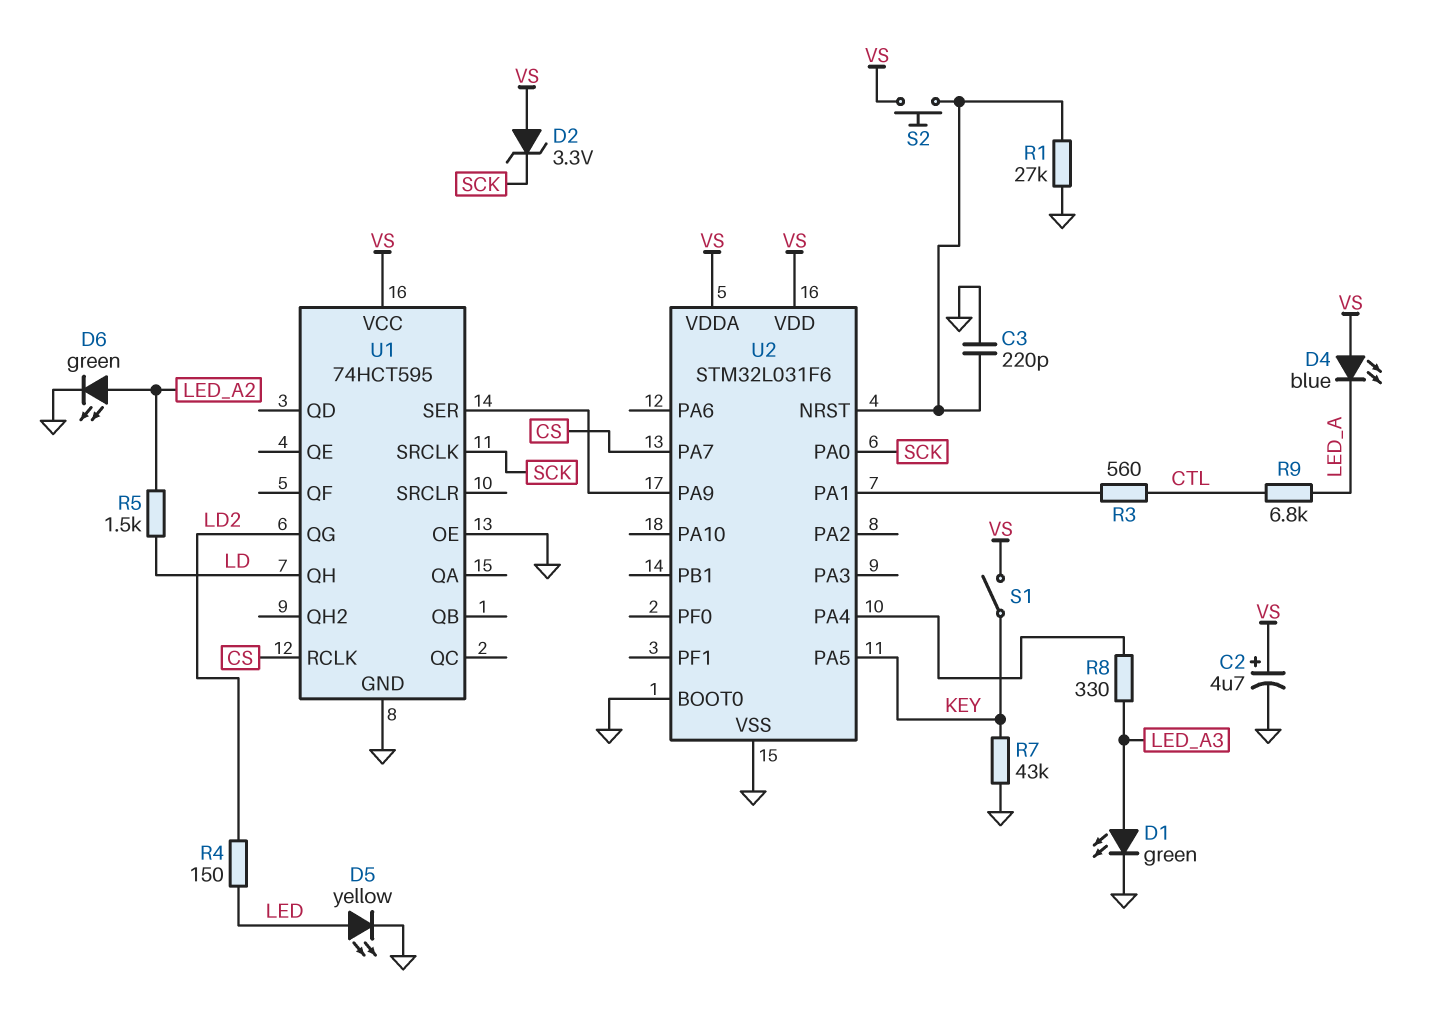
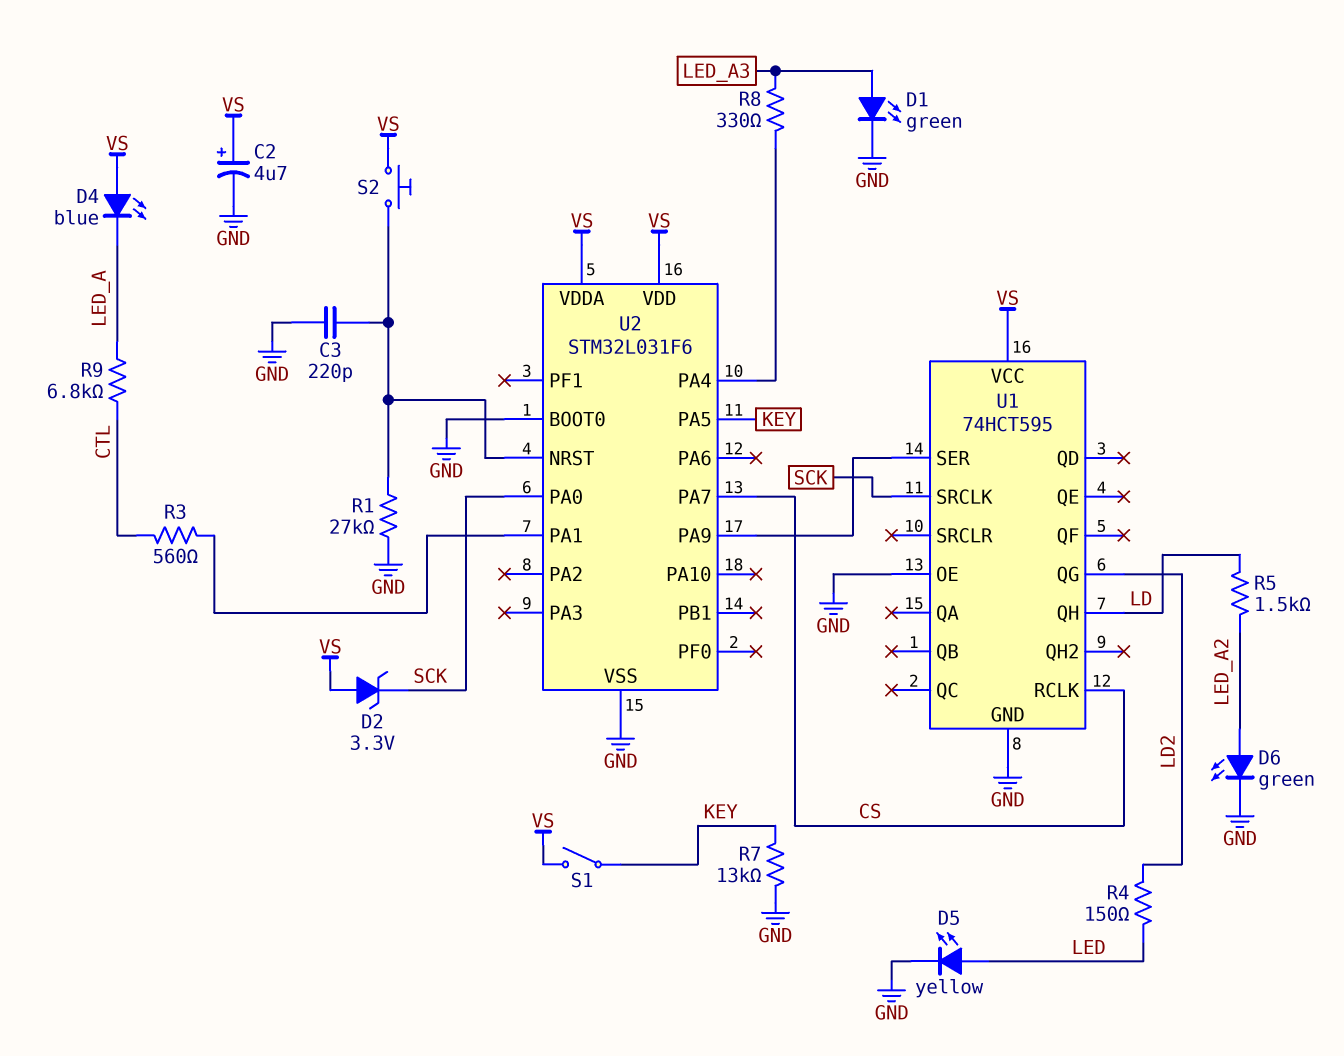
R7: 43k (GND, KEY) -> 13k (GND, KEY)

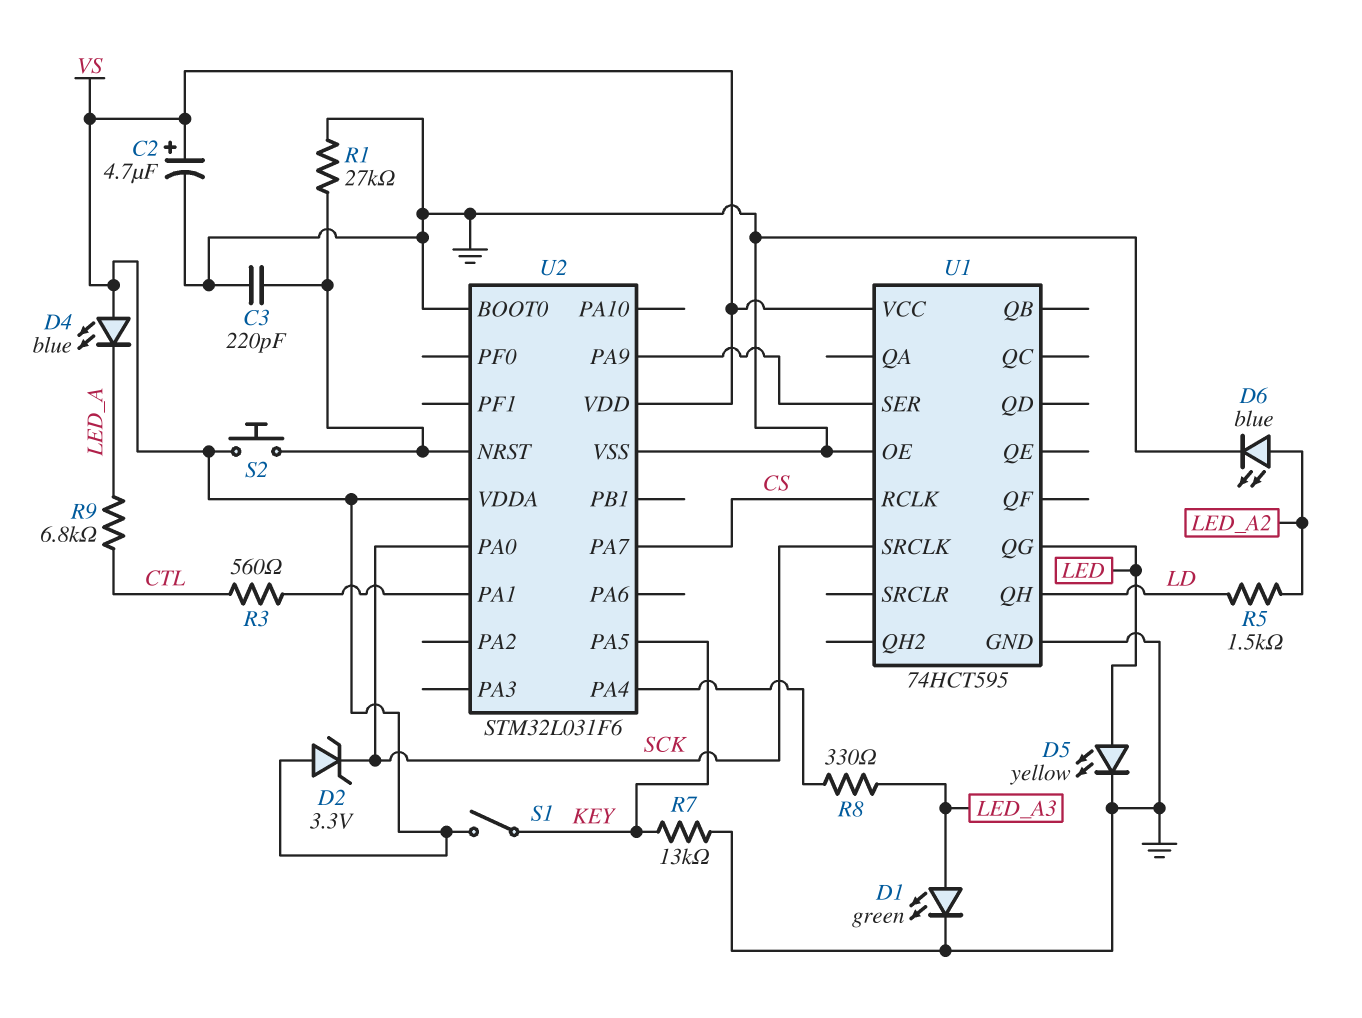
D6: LED green (A LED_A2, K GND) -> LED blue (A LED_A2, K GND)
R4: 150 (LD2, LED) -> none
U1 pin QG: LD2 -> LED

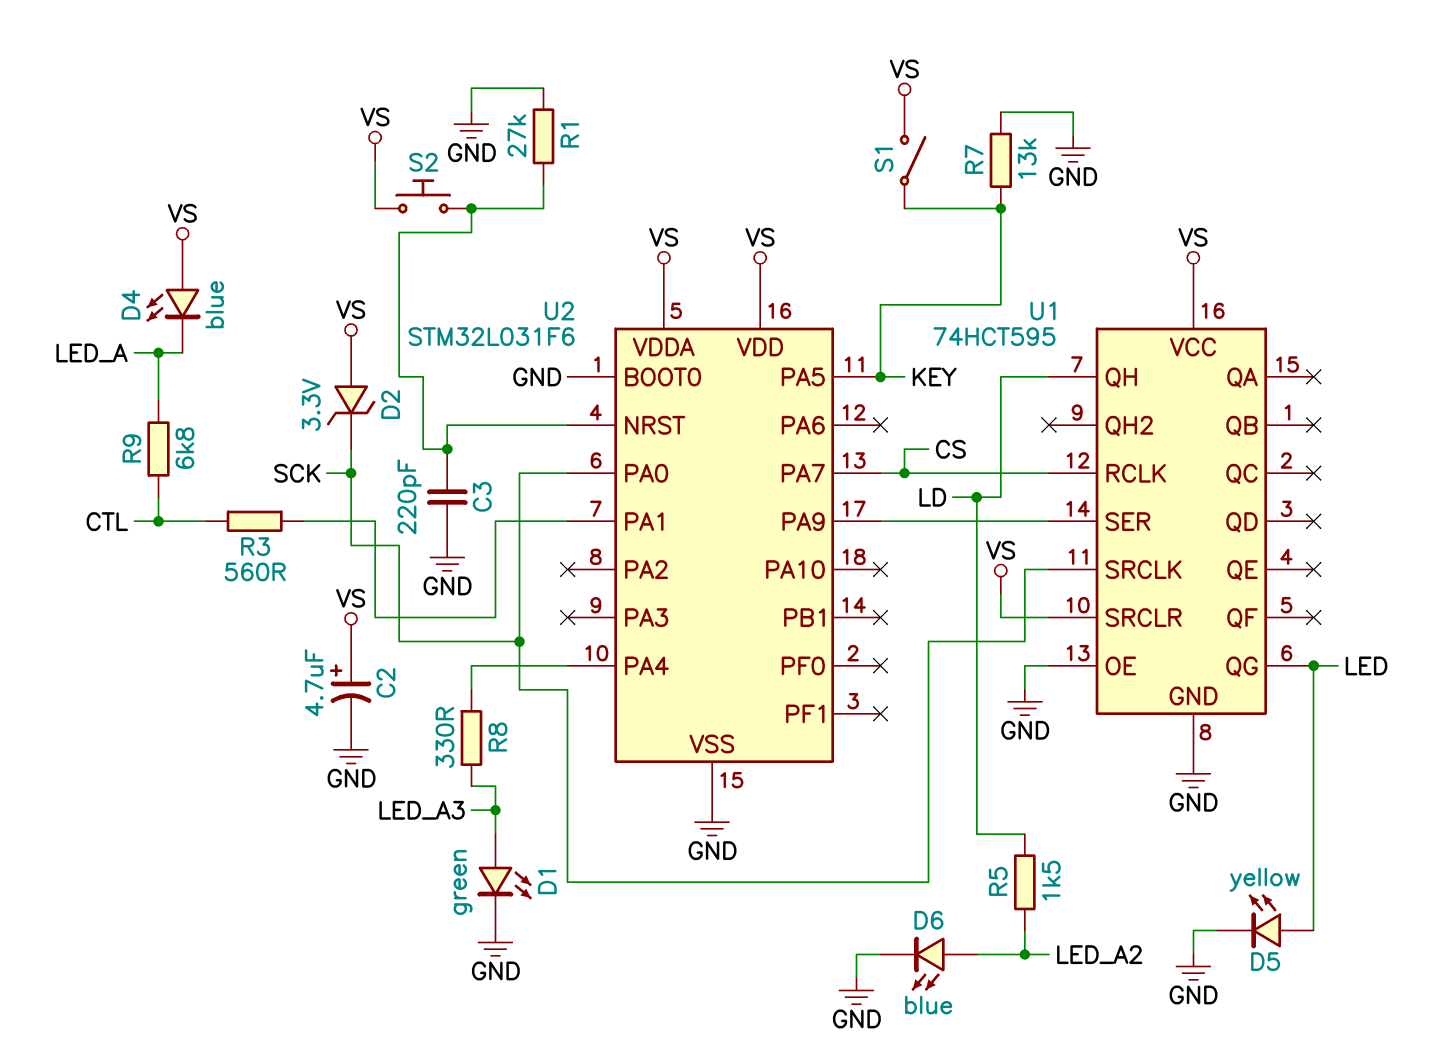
U1 pin SRCLR: none -> VS

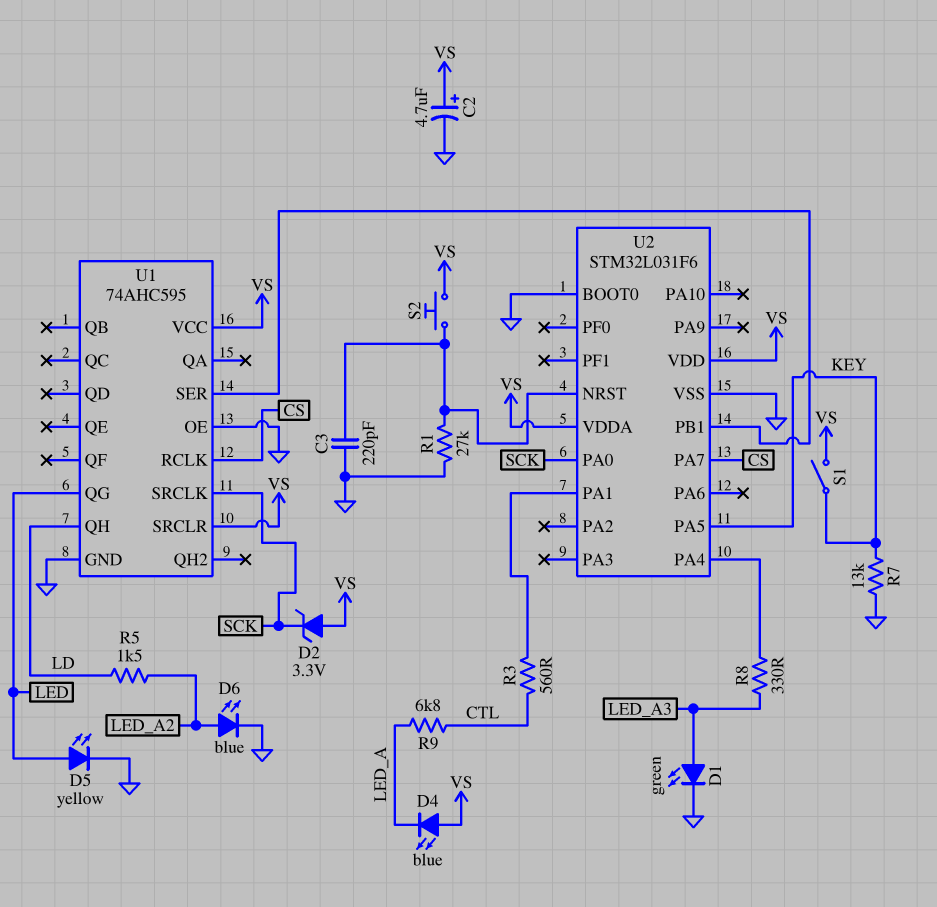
U1: 74HCT595 -> 74AHC595
U2 pin PA9: U1/SER -> none
U2 pin PB1: none -> U1/SER

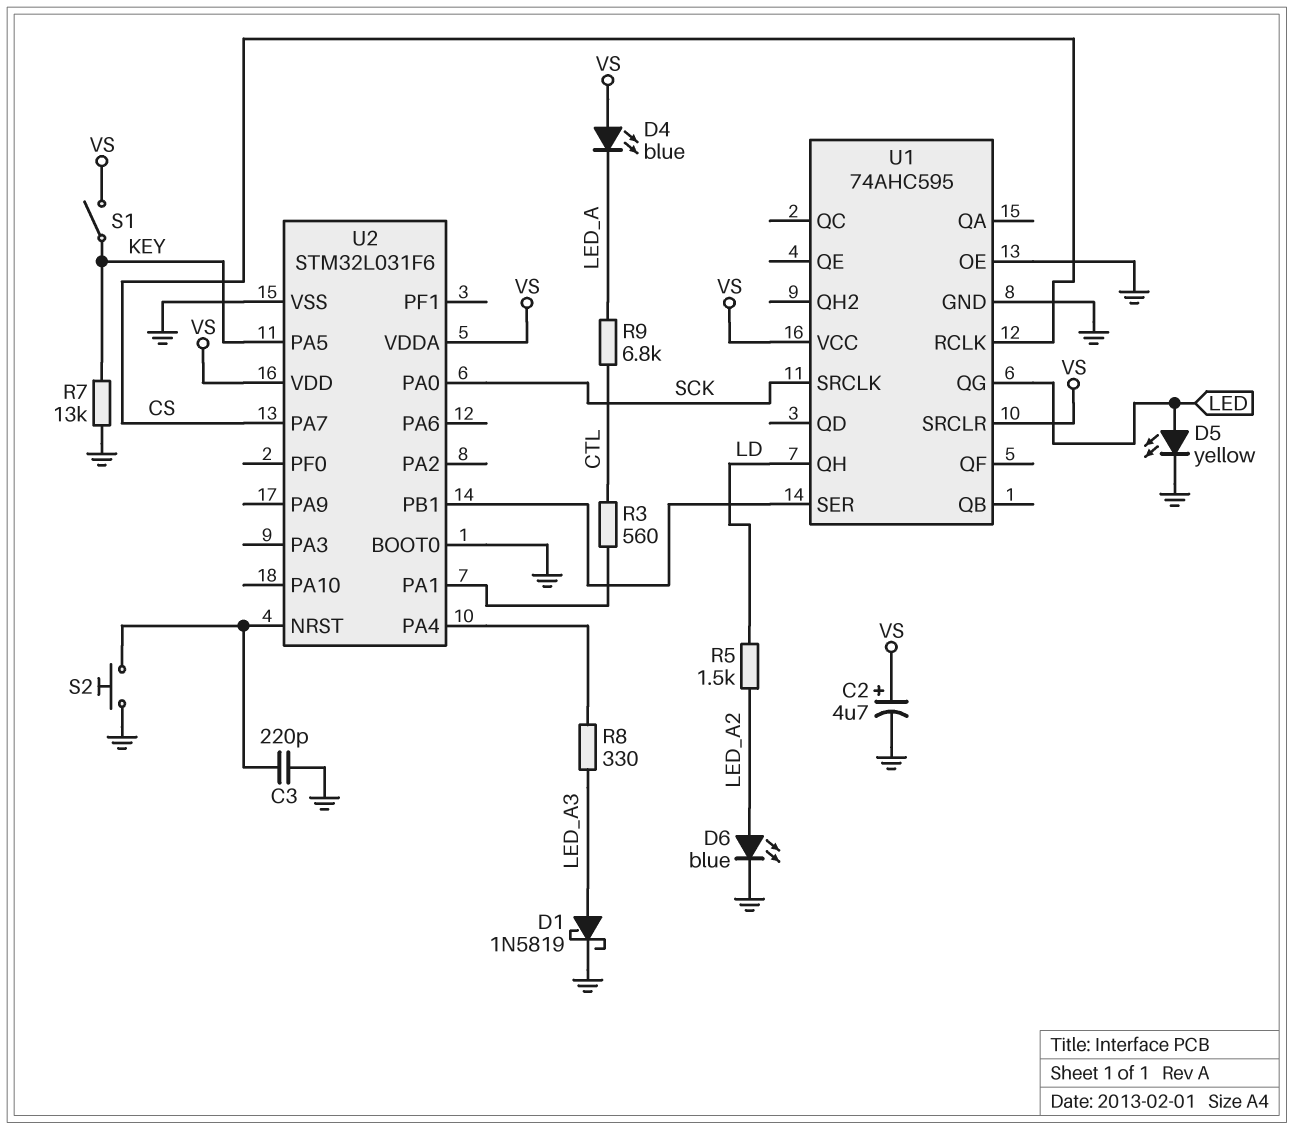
D1: LED green (A LED_A3, K GND) -> schottky 1N5819 (A LED_A3, K GND)
D2: zener 3.3V (A VS, K SCK) -> none
R1: 27k (GND, U2/NRST) -> none
S2: button (U2/NRST, VS) -> button (GND, U2/NRST)

